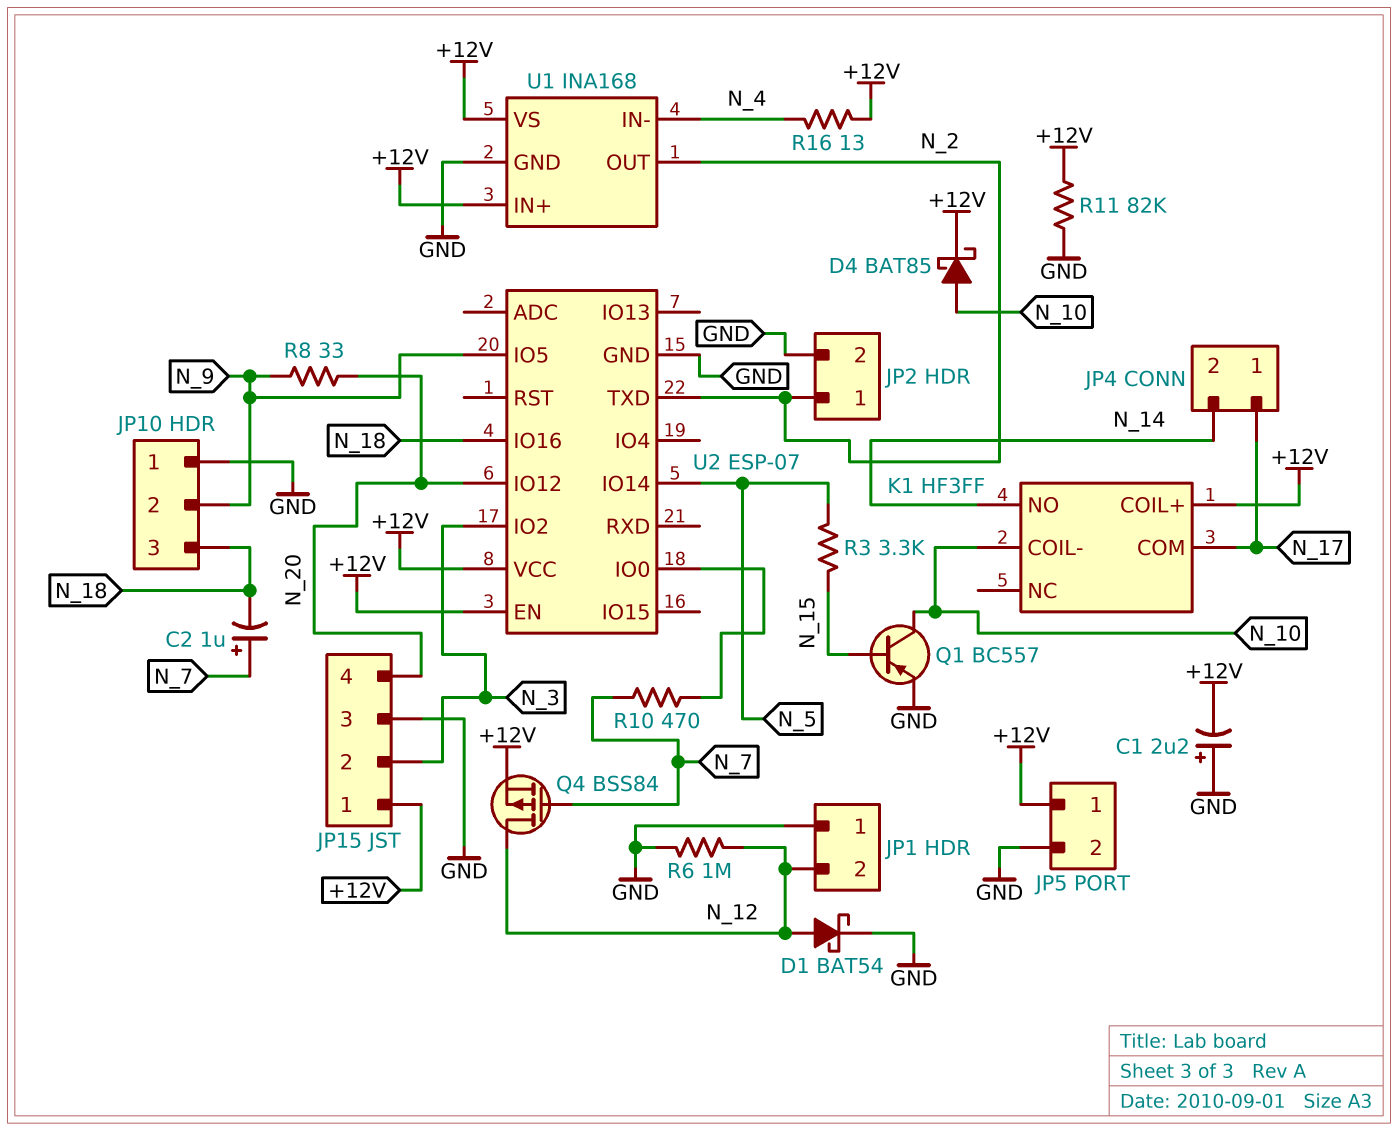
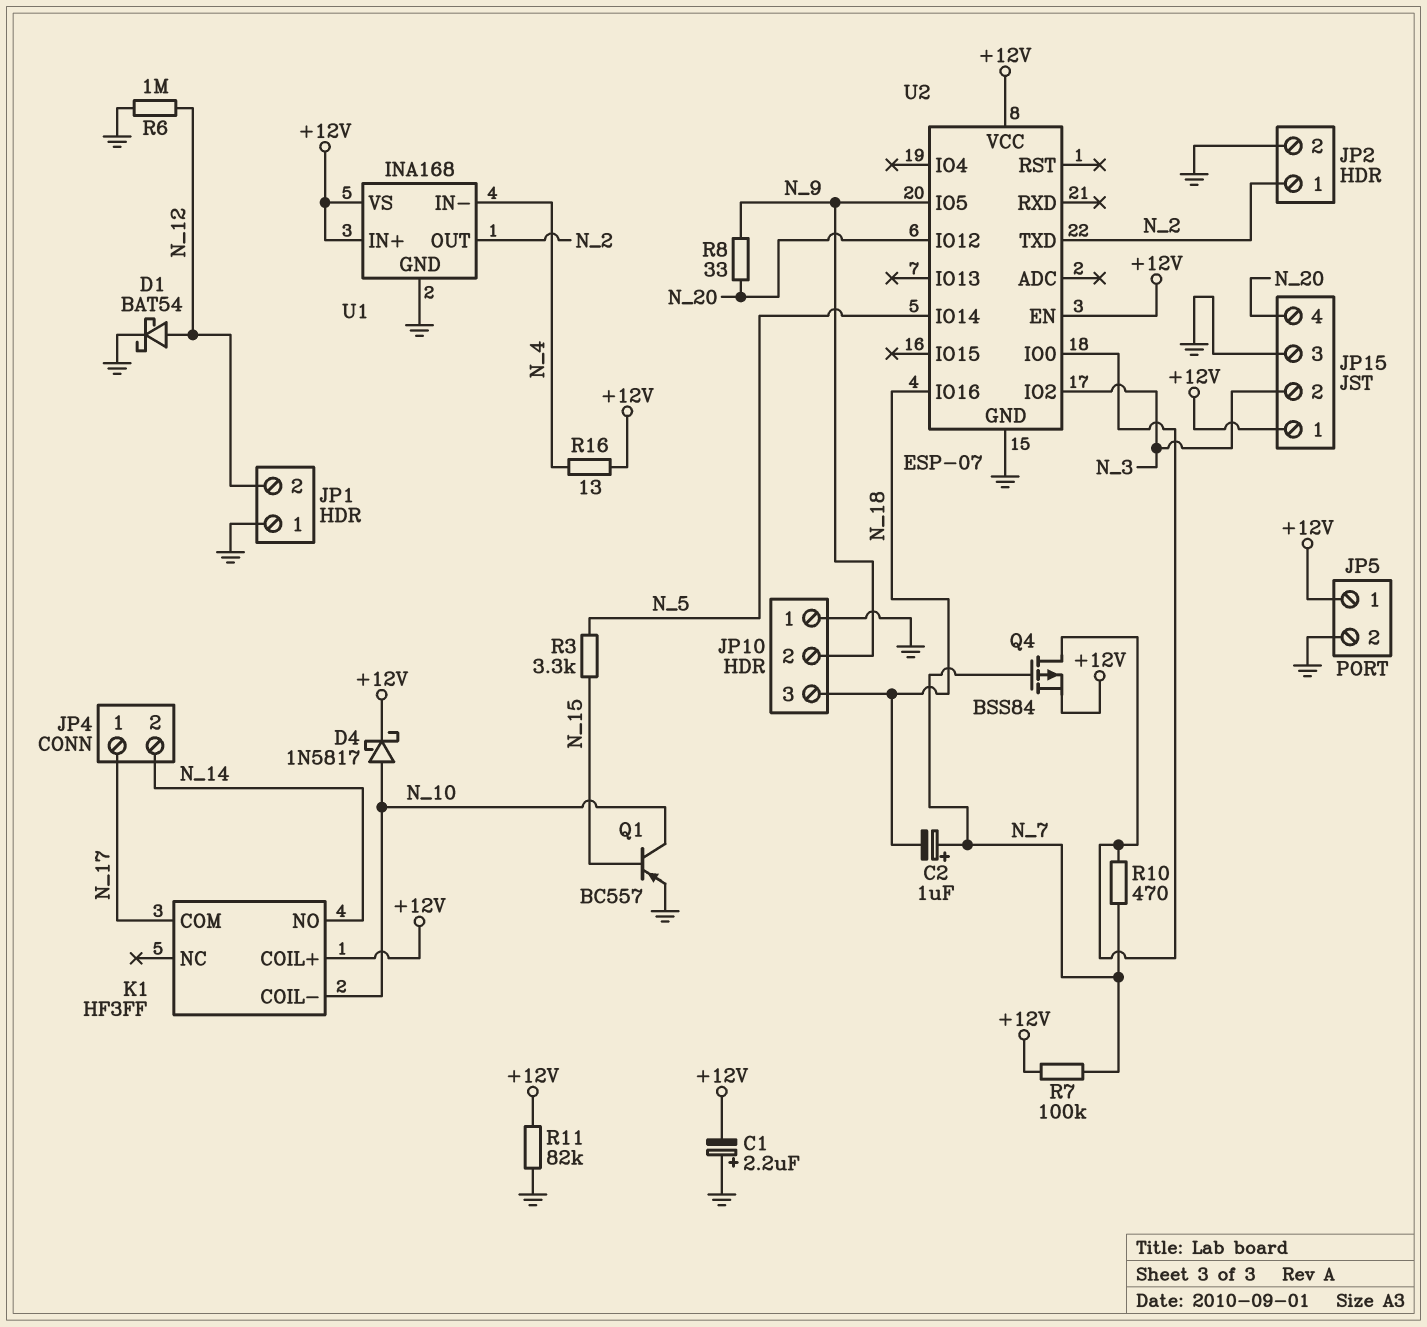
D4: schottky BAT85 (A N_10, K +12V) -> schottky 1N5817 (A N_10, K +12V)
Q4: PMOS BSS84 (G N_7, D N_12, S +12V) -> PMOS BSS84 (G N_7, D U2/IO0, S +12V)
R7: none -> 100k (+12V, N_7)

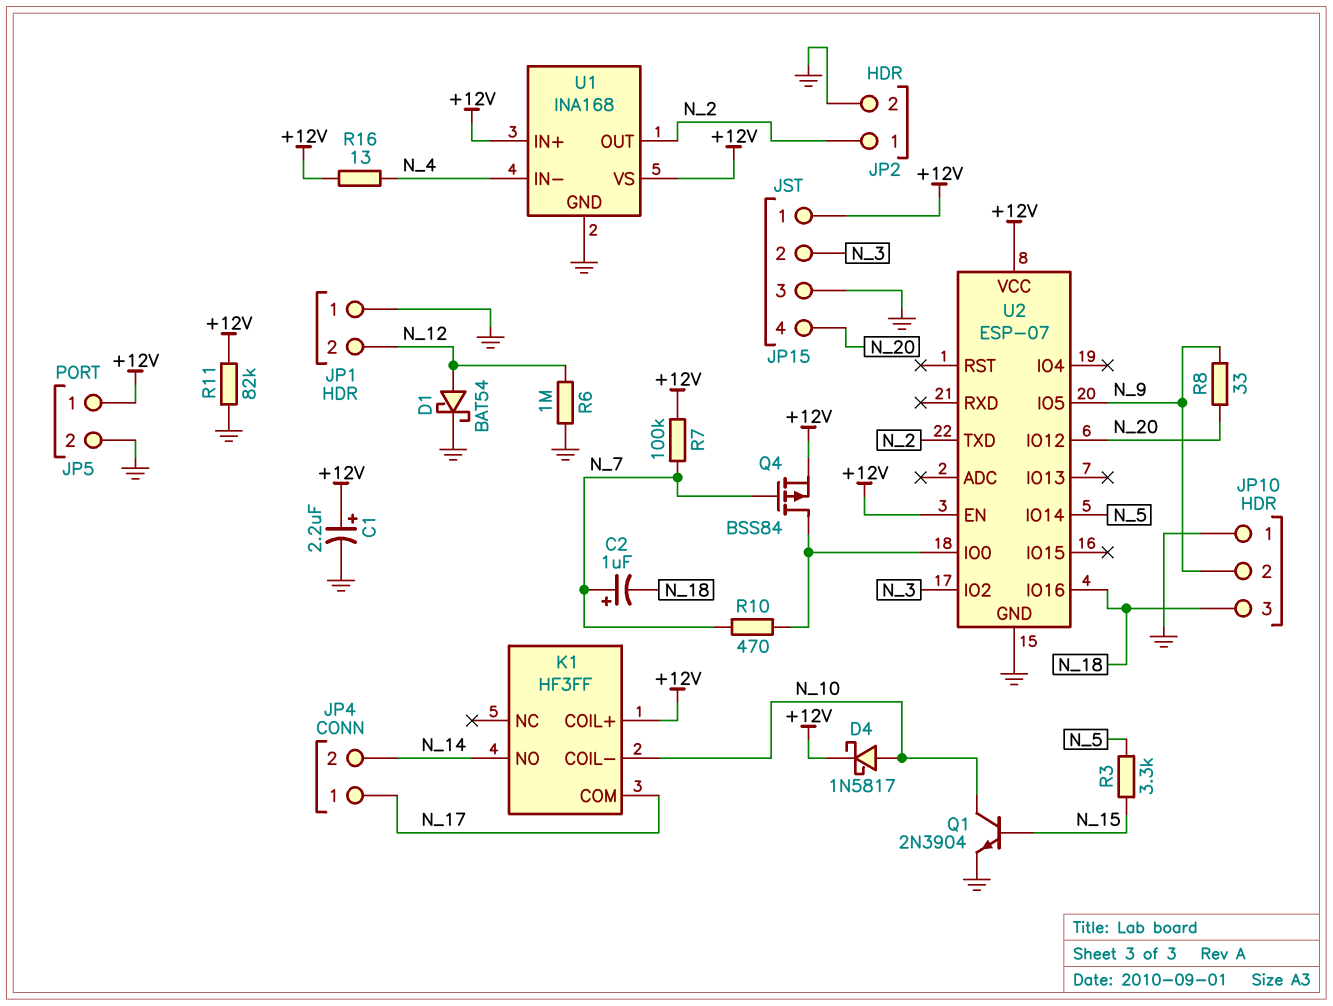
C1: 2.2uF (plus GND, minus +12V) -> 2.2uF (plus +12V, minus GND)
Q1: PNP BC557 (B N_15, C N_10, E GND) -> NPN 2N3904 (B N_15, C N_10, E GND)

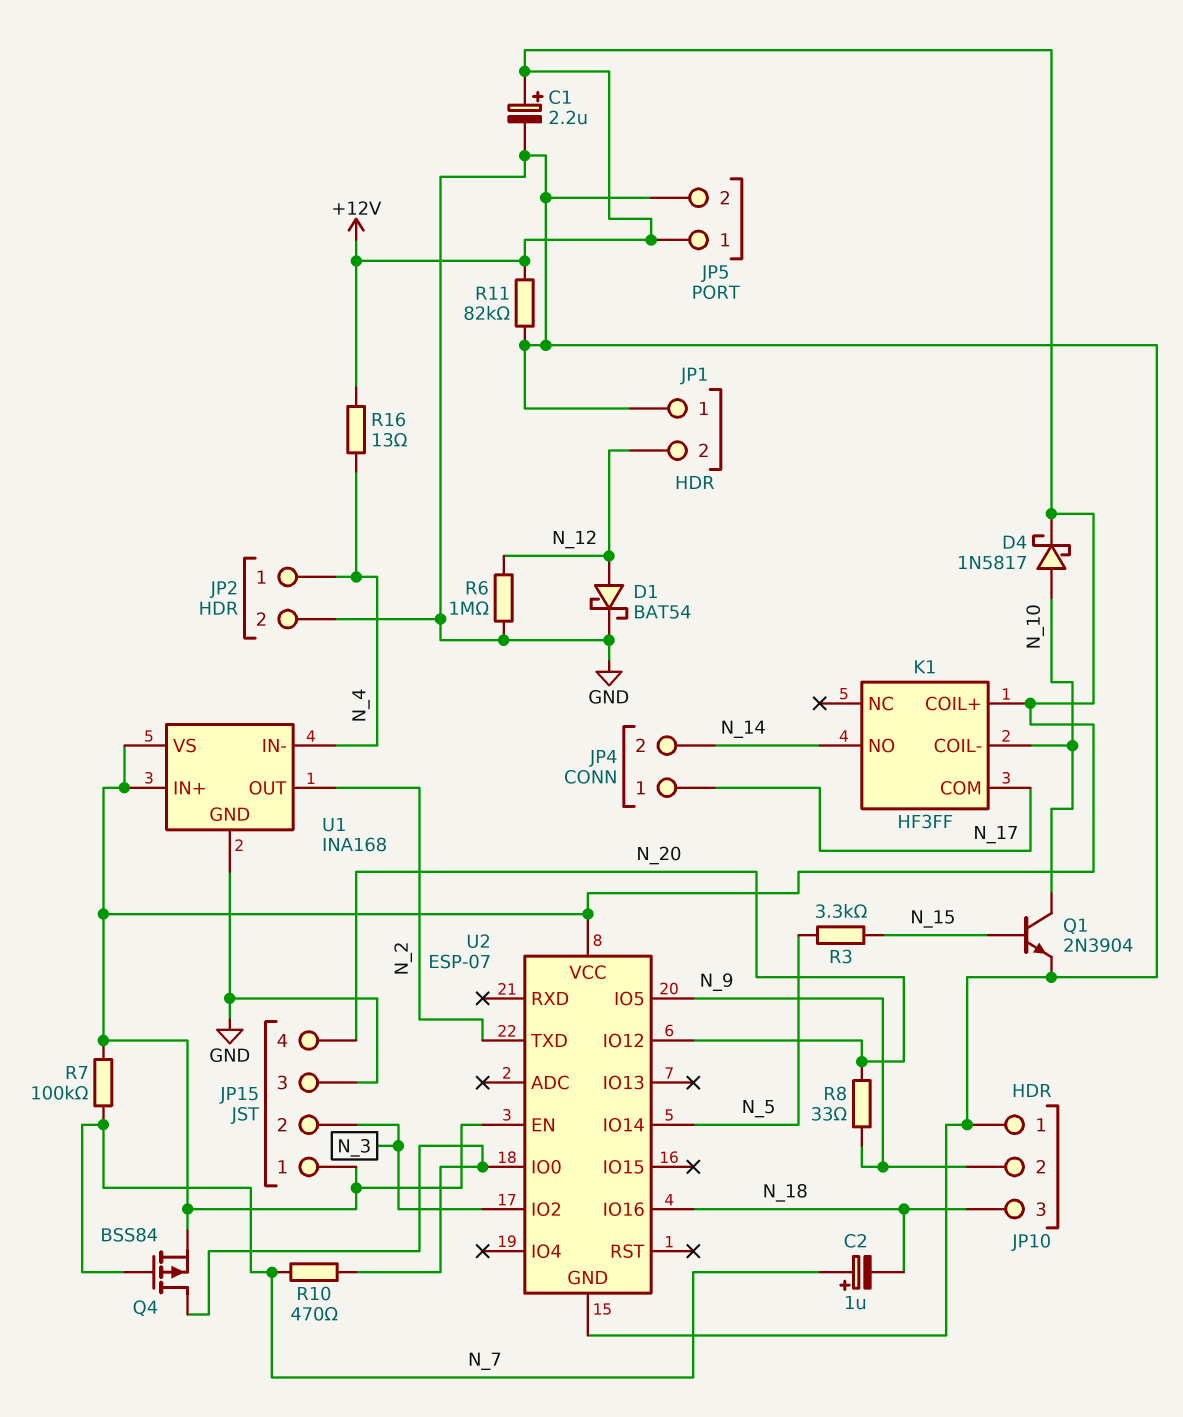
JP2 pin 1: N_2 -> N_4

